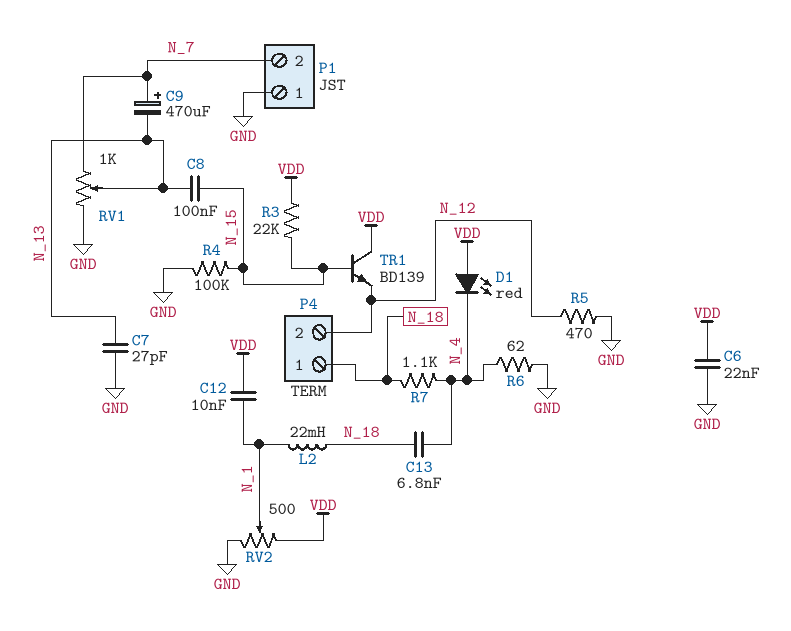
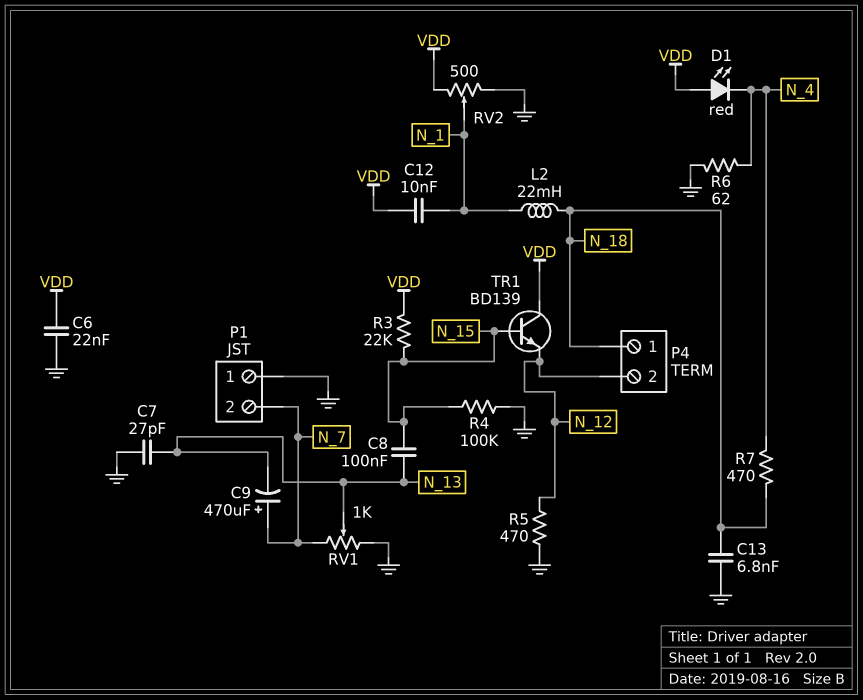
C13: 6.8nF (N_4, N_18) -> 6.8nF (GND, N_18)
R7: 1.1k (N_4, N_18) -> 470 (N_4, N_18)

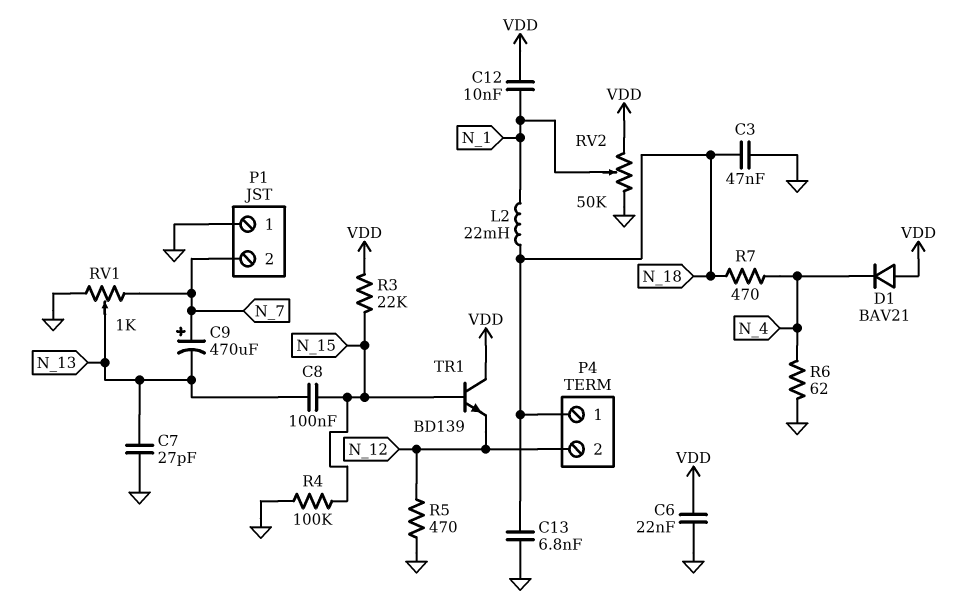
C3: none -> 47nF (GND, N_18)
D1: LED red (A VDD, K N_4) -> diode BAV21 (A VDD, K N_4)
RV2: 500 (GND, VDD, wiper N_1) -> 50k (GND, VDD, wiper N_1)

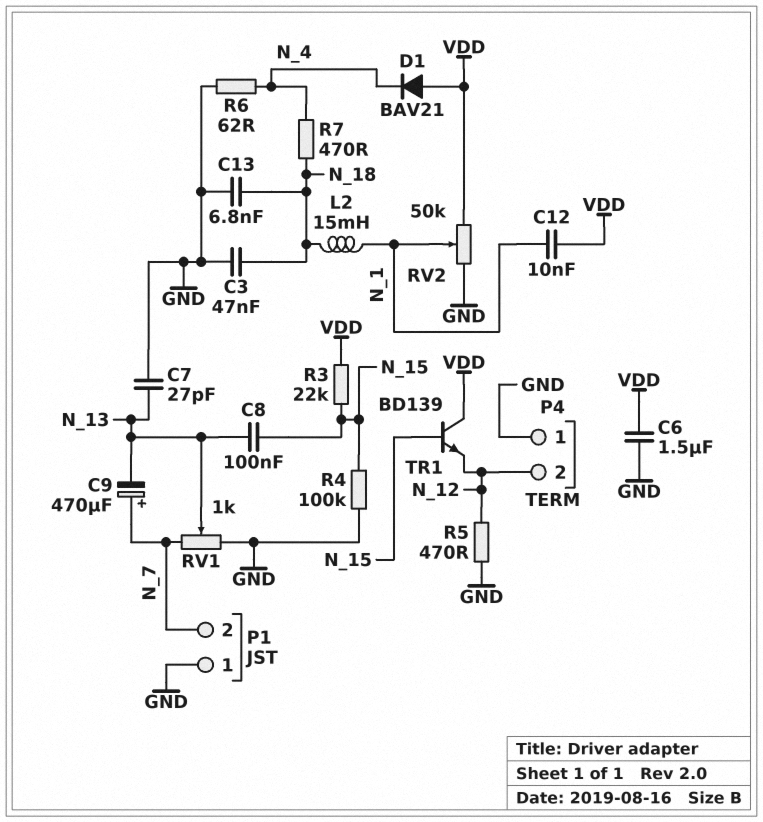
C6: 22nF (GND, VDD) -> 1.5uF (GND, VDD)
L2: 22mH (N_1, N_18) -> 15mH (N_1, N_18)
P4 pin 1: N_18 -> GND

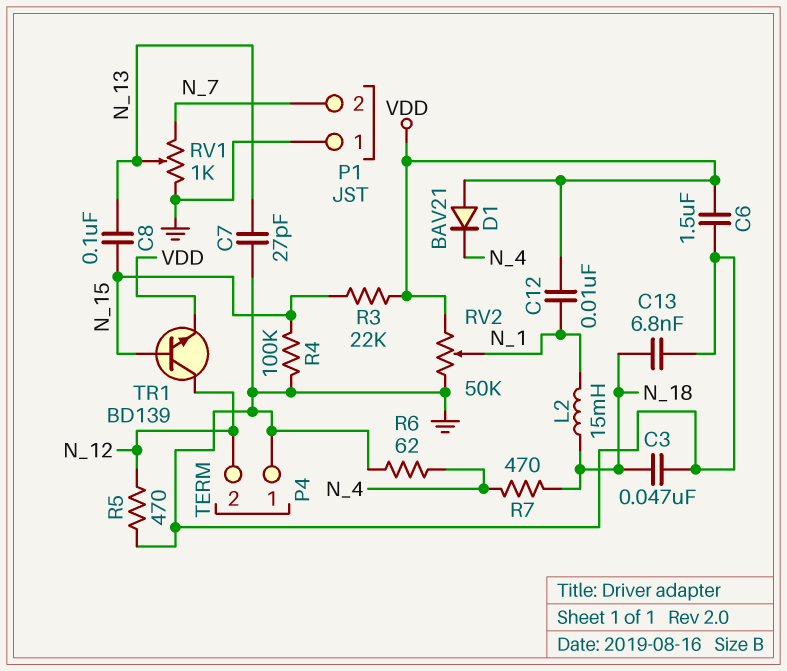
C9: 470uF (plus N_7, minus N_13) -> none
TR1: NPN BD139 (B N_15, C VDD, E N_12) -> NPN BD139 (B N_15, C N_12, E VDD)

